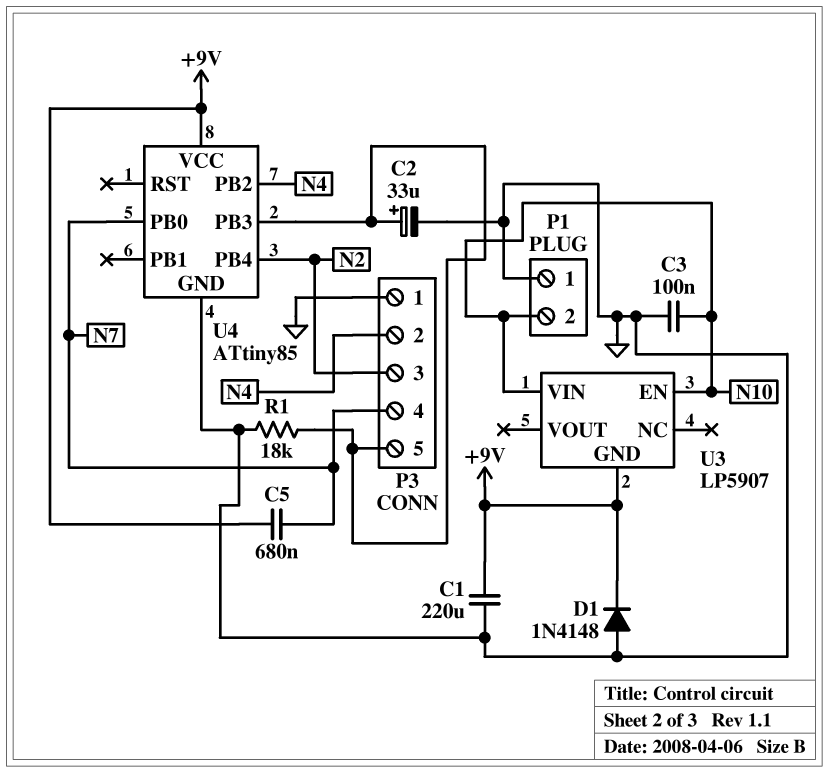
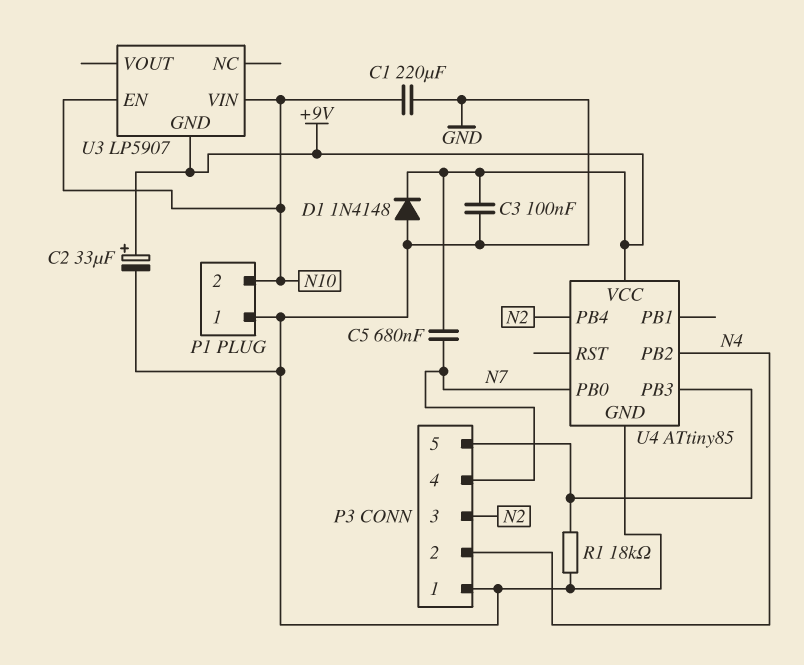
C1: 220uF (+9V, GND) -> 220uF (GND, N10)
C2: 33uF (plus P3/5, minus GND) -> 33uF (plus +9V, minus GND)
C3: 100nF (GND, N10) -> 100nF (+9V, GND)

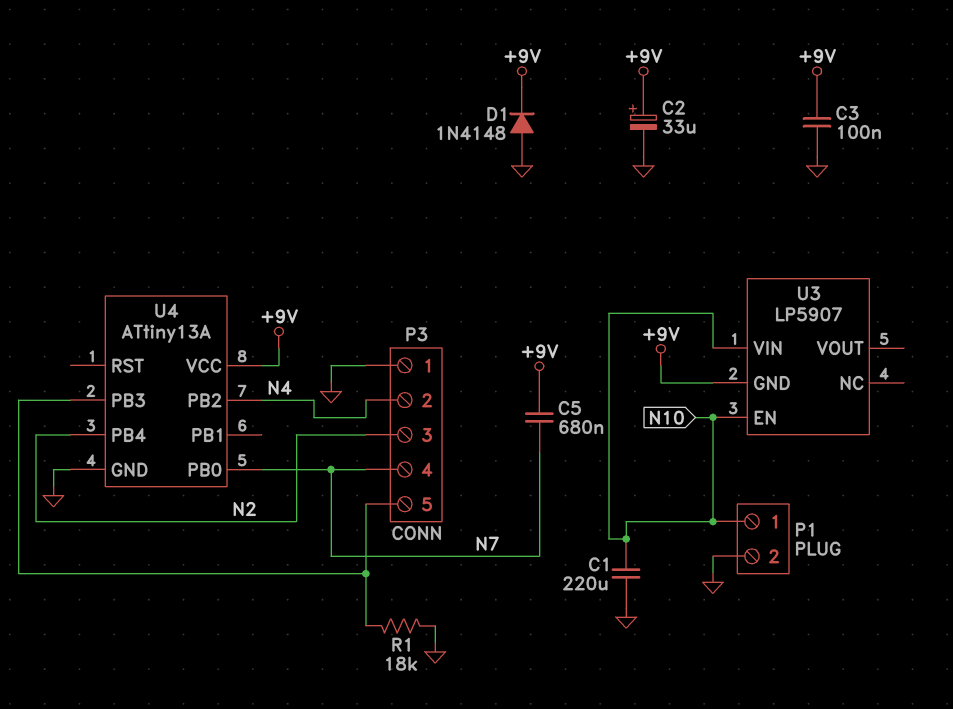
P1 pin 1: GND -> N10
P1 pin 2: N10 -> GND
U4: ATtiny85 -> ATtiny13A

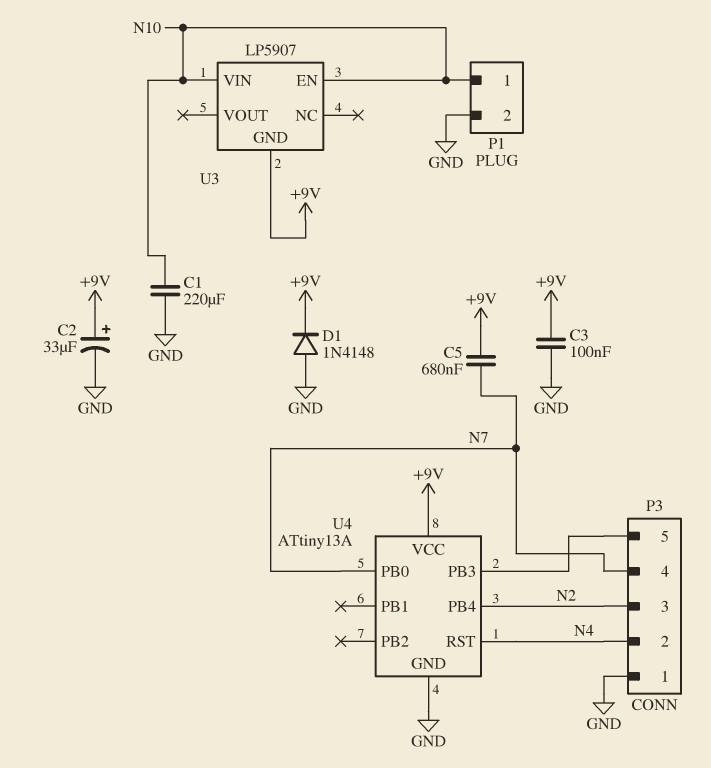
R1: 18k (GND, P3/5) -> none
U4 pin PB2: N4 -> none
U4 pin RST: none -> N4

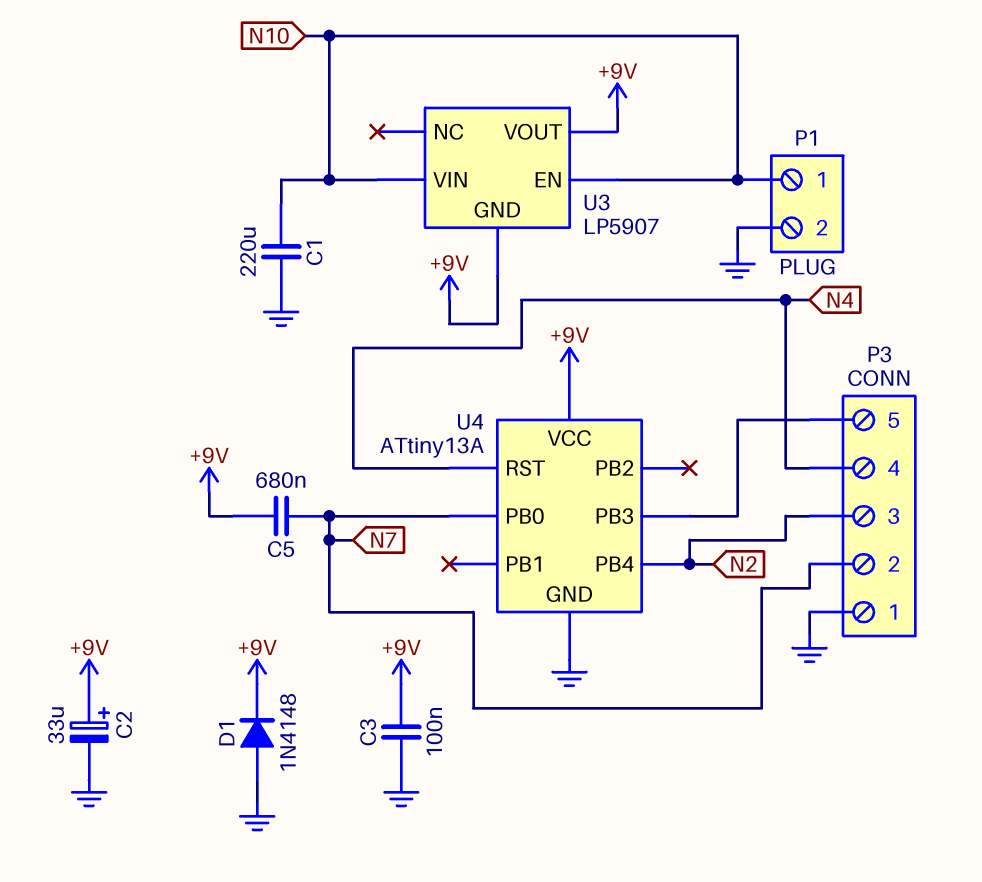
P3 pin 2: N4 -> N7
P3 pin 4: N7 -> N4
U3 pin VOUT: none -> +9V

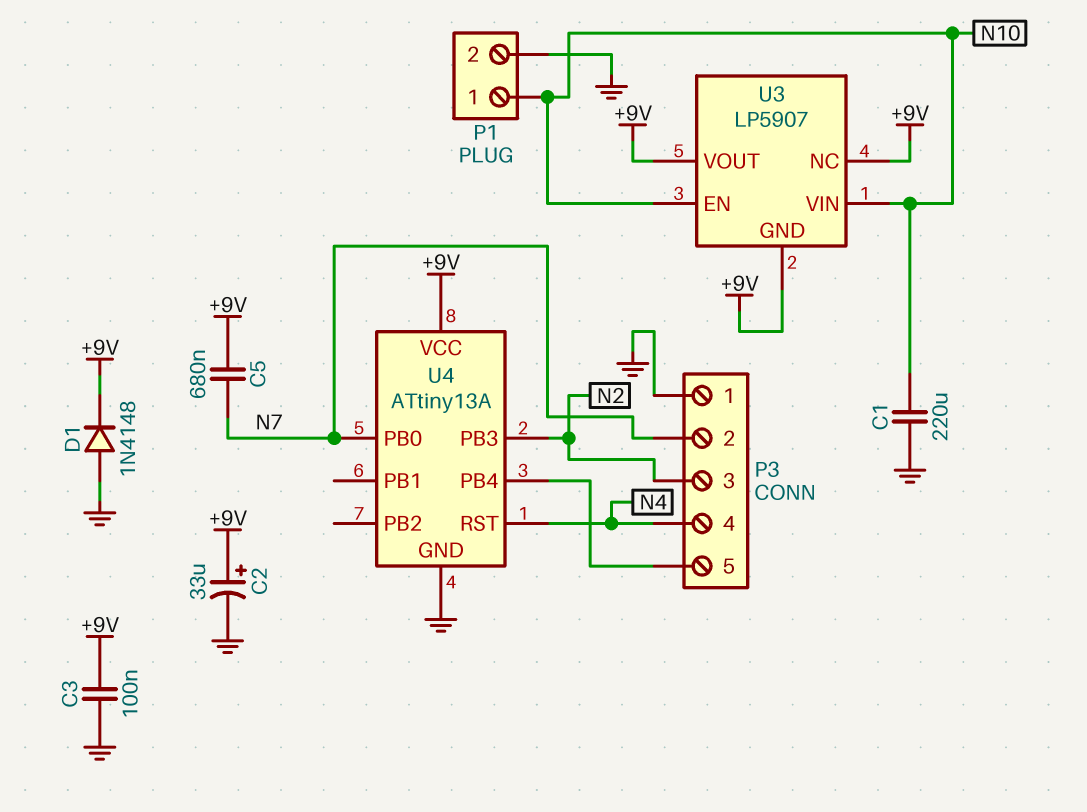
U3 pin NC: none -> +9V
U4 pin PB3: P3/5 -> N2
U4 pin PB4: N2 -> P3/5

